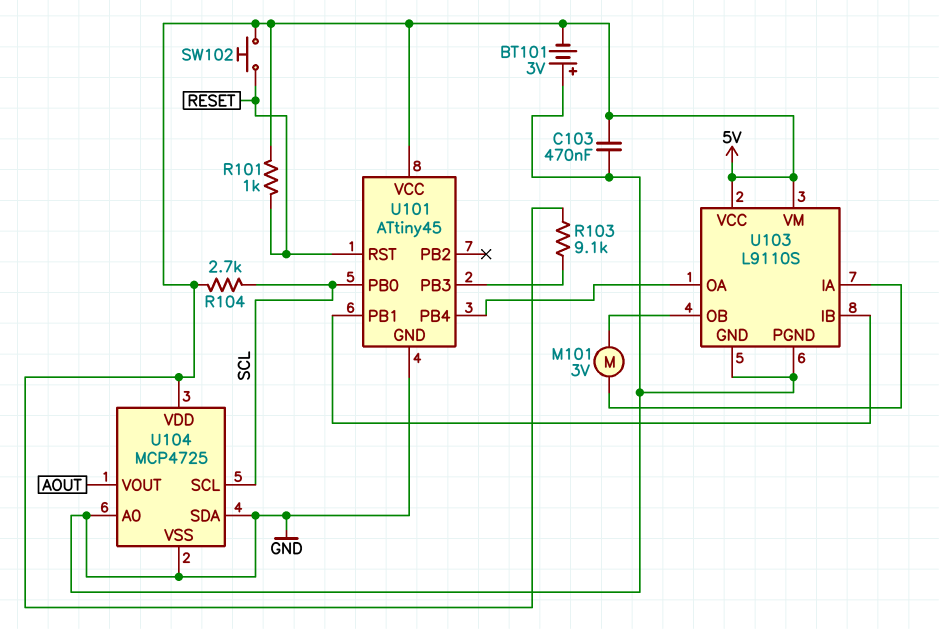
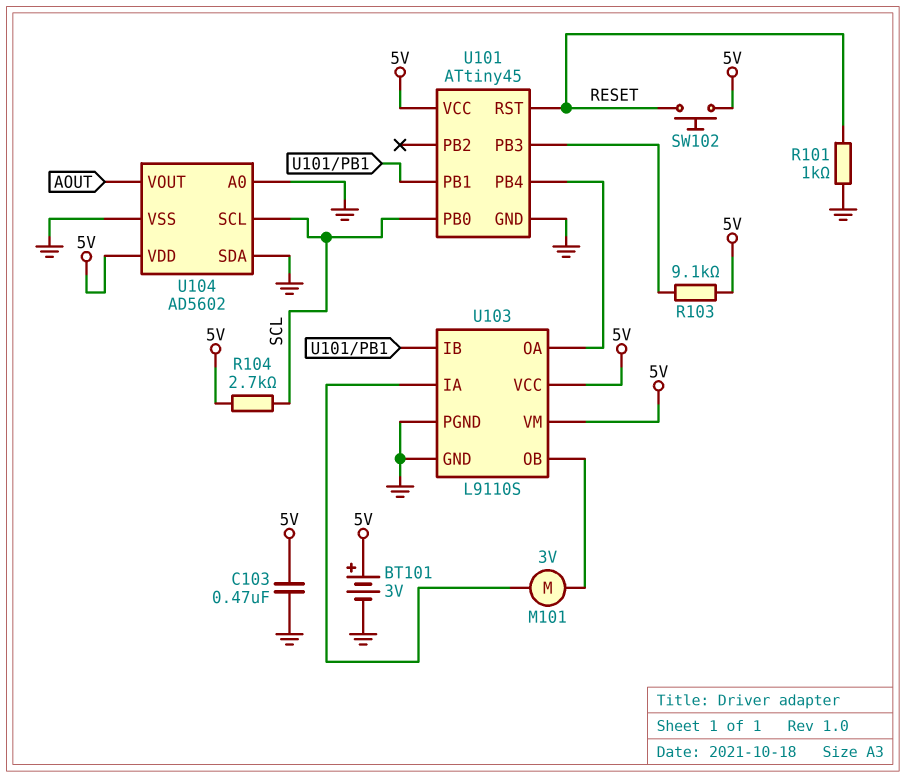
BT101: 3V (plus GND, minus 5V) -> 3V (plus 5V, minus GND)
R101: 1k (5V, RESET) -> 1k (GND, RESET)
U104: MCP4725 -> AD5602

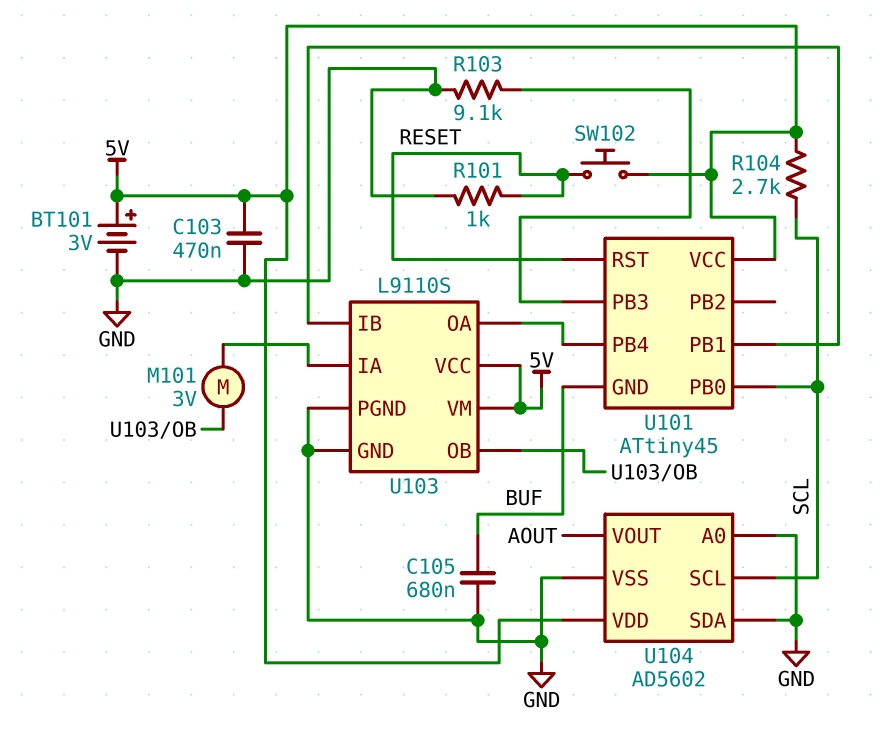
C105: none -> 680nF (BUF, GND)
R103: 9.1k (5V, U101/PB3) -> 9.1k (GND, U101/PB3)
U101 pin GND: GND -> BUF

